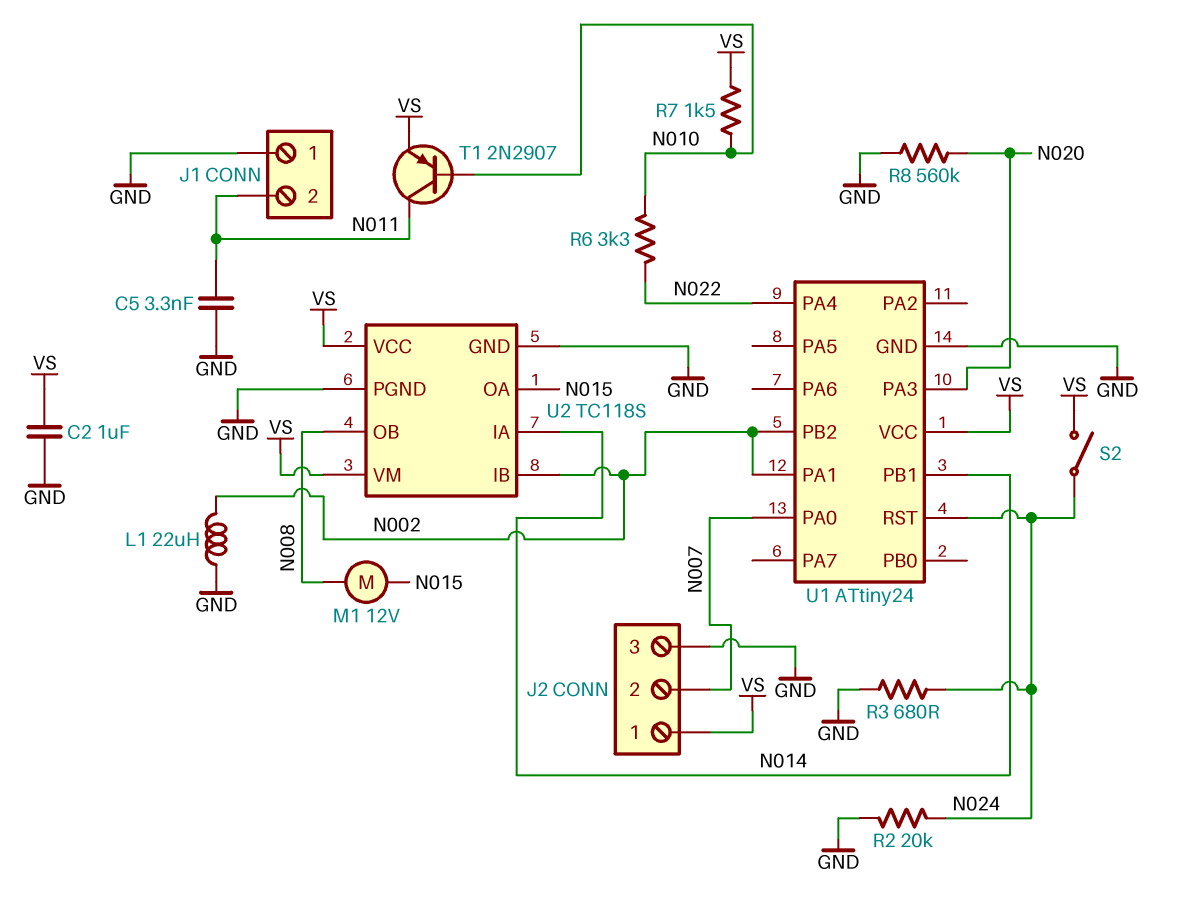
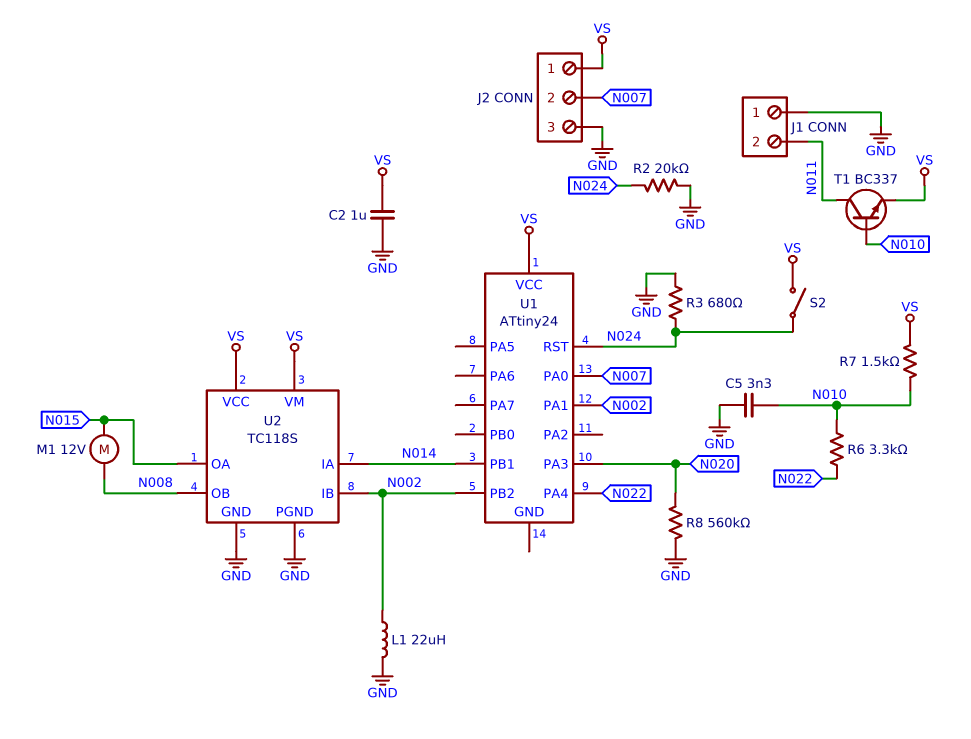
C5: 3.3nF (GND, N011) -> 3.3nF (GND, N010)
T1: PNP 2N2907 (B N010, C N011, E VS) -> NPN BC337 (B N010, C N011, E VS)
U1 pin GND: GND -> none

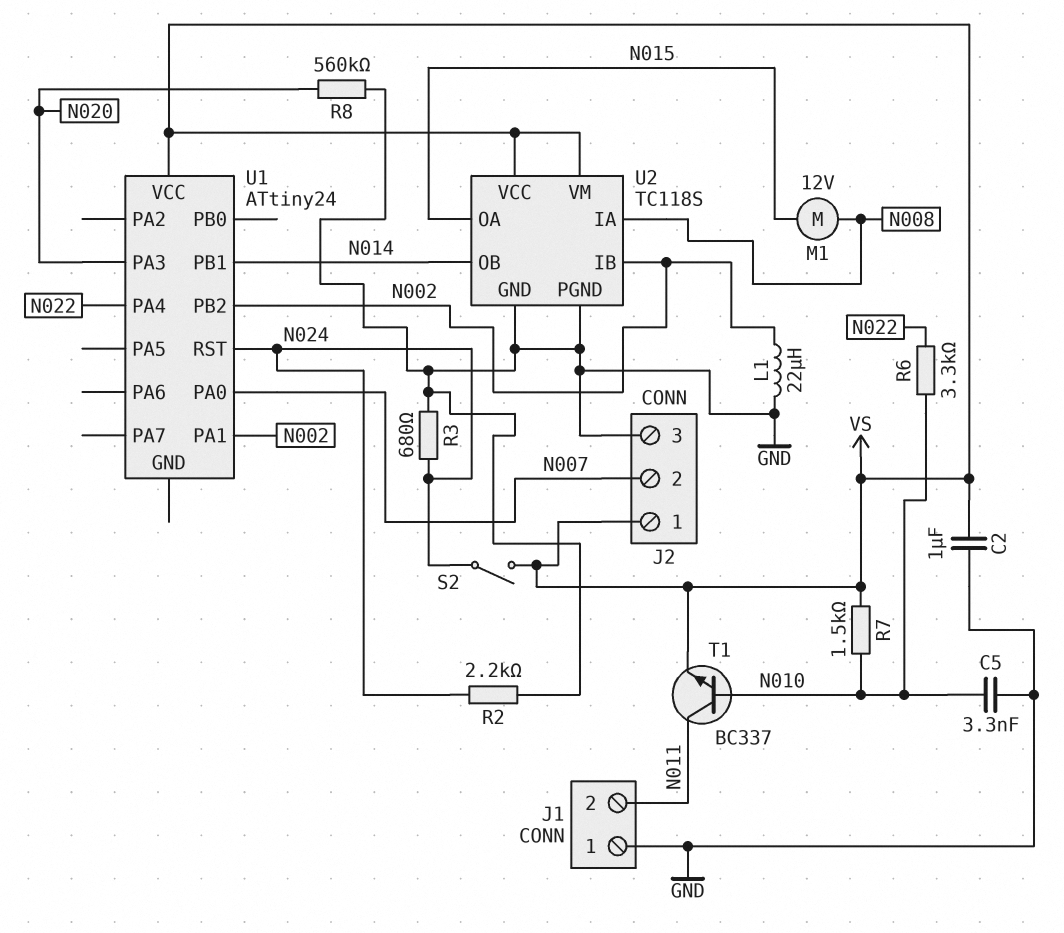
R2: 20k (GND, N024) -> 2.2k (GND, N024)
U2 pin IA: N014 -> N008
U2 pin OB: N008 -> N014

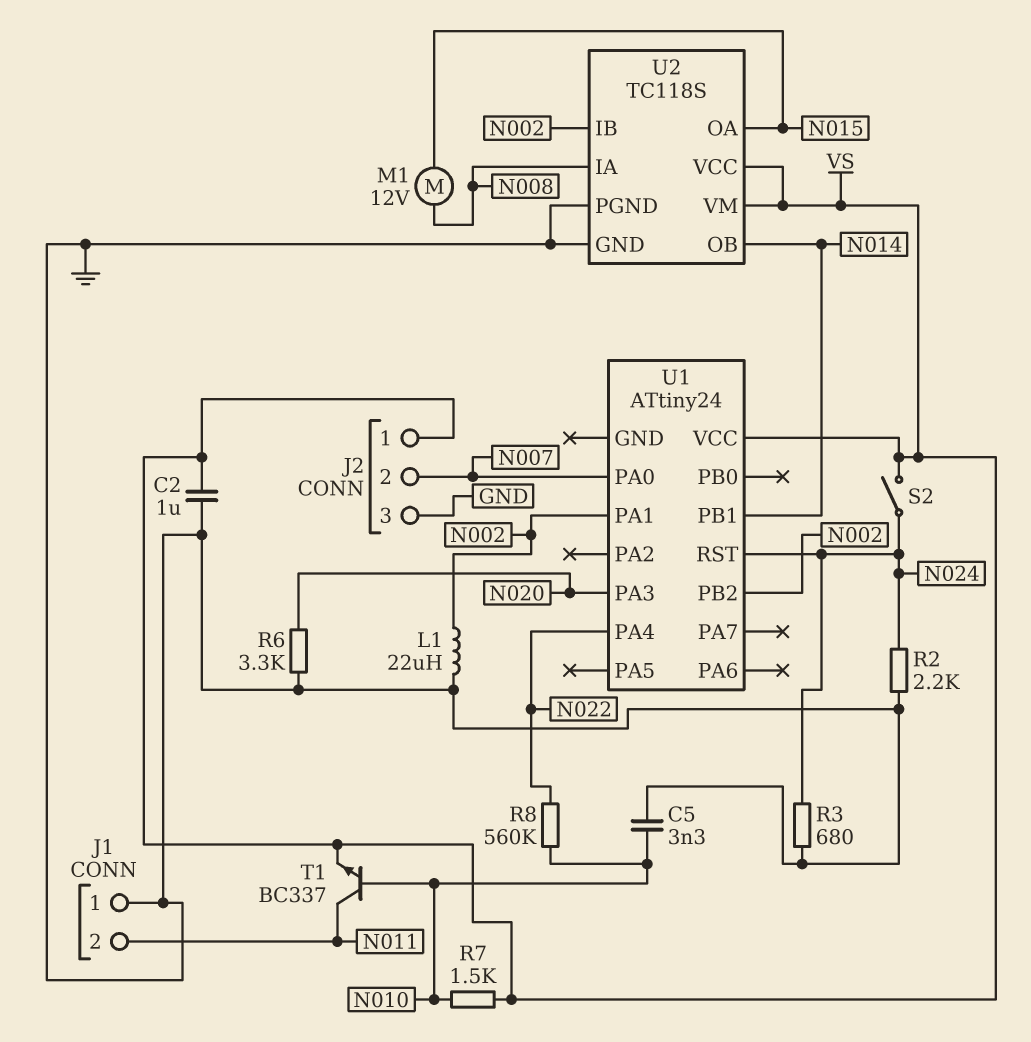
R6: 3.3k (N010, N022) -> 3.3k (GND, N020)
R8: 560k (GND, N020) -> 560k (N010, N022)

